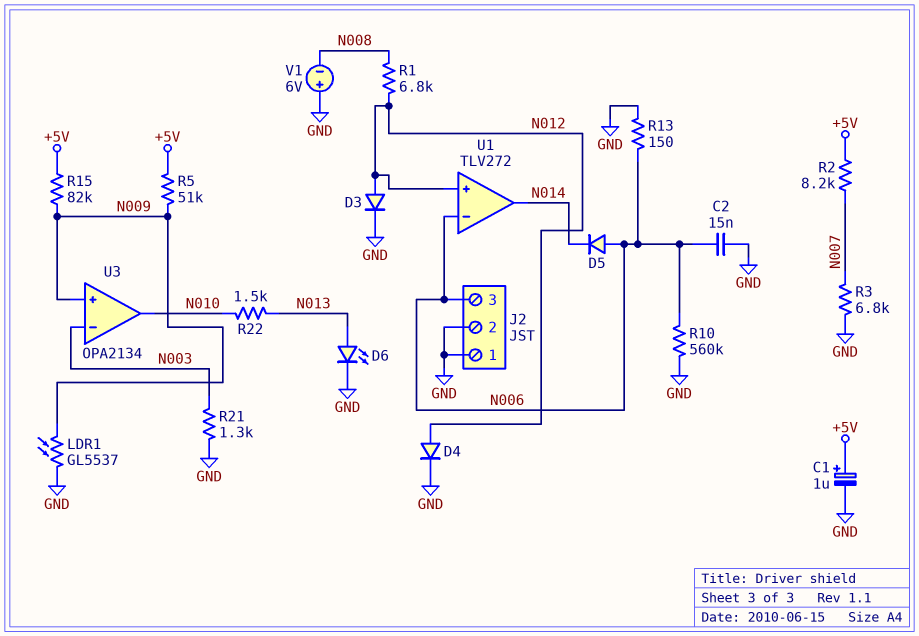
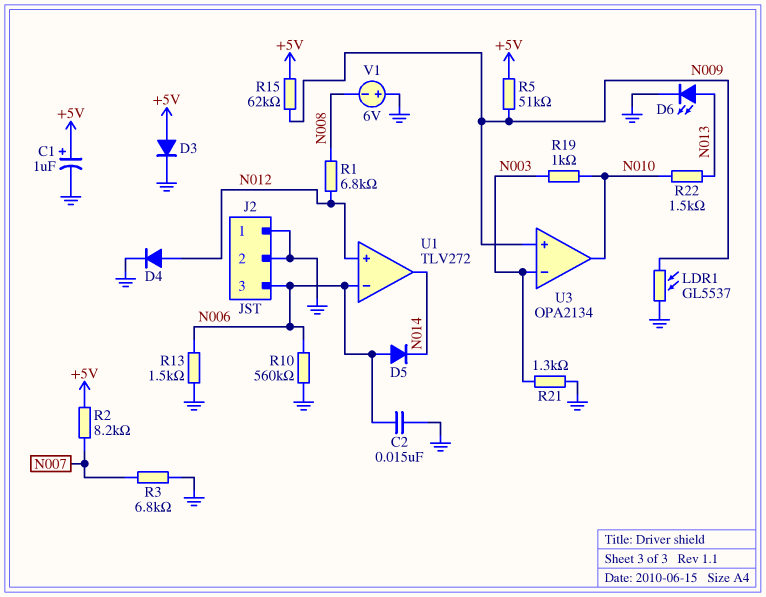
D3: diode (A N012, K GND) -> diode (A +5V, K GND)
R13: 150 (GND, N006) -> 1.5k (GND, N006)
R15: 82k (+5V, N009) -> 62k (+5V, N009)
R19: none -> 1k (N003, N010)

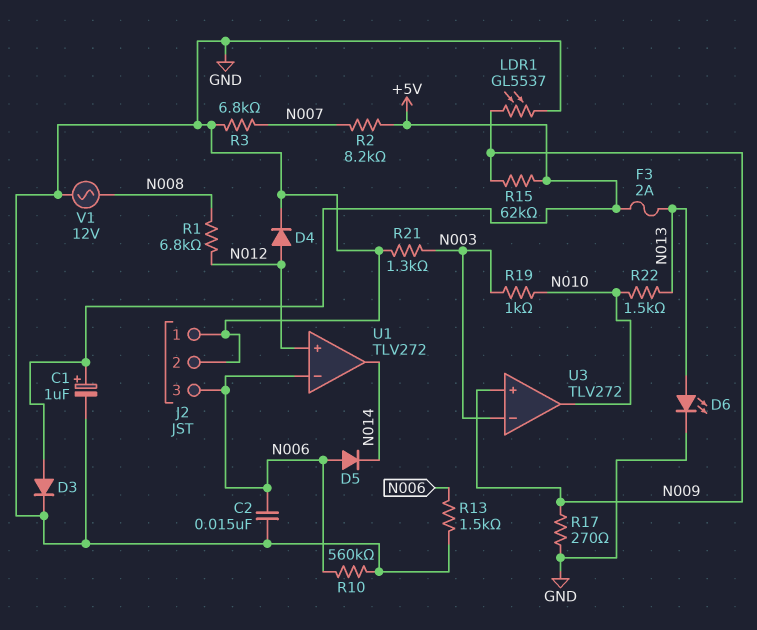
F3: none -> 2A (+5V, N013)
R5: 51k (+5V, N009) -> none
R17: none -> 270 (GND, N009)
U3: OPA2134 -> TLV272
V1: 6V (plus GND, minus N008) -> AC 12V (GND, N008)

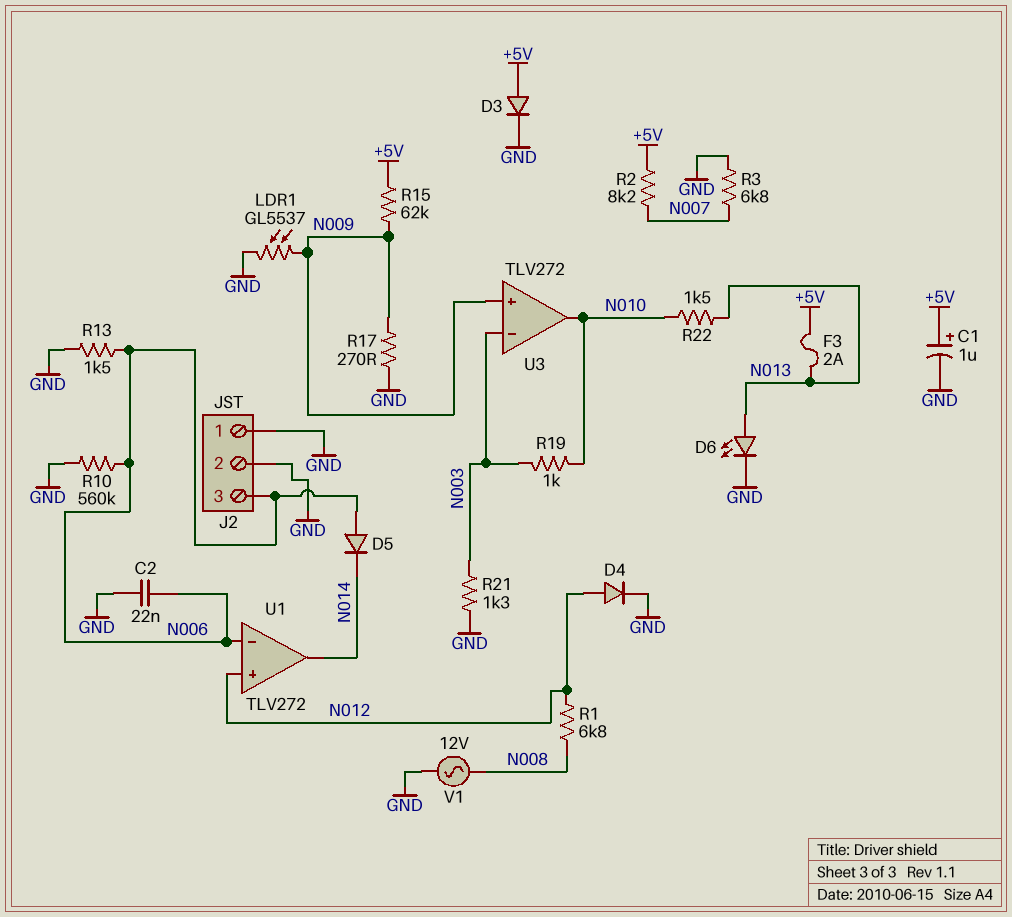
C2: 15nF (GND, N006) -> 22nF (GND, N006)

